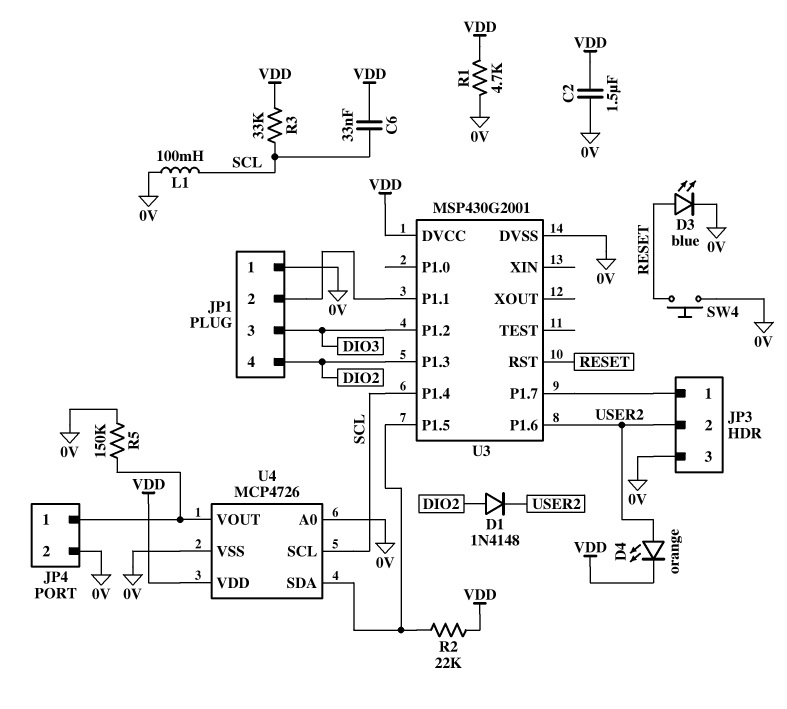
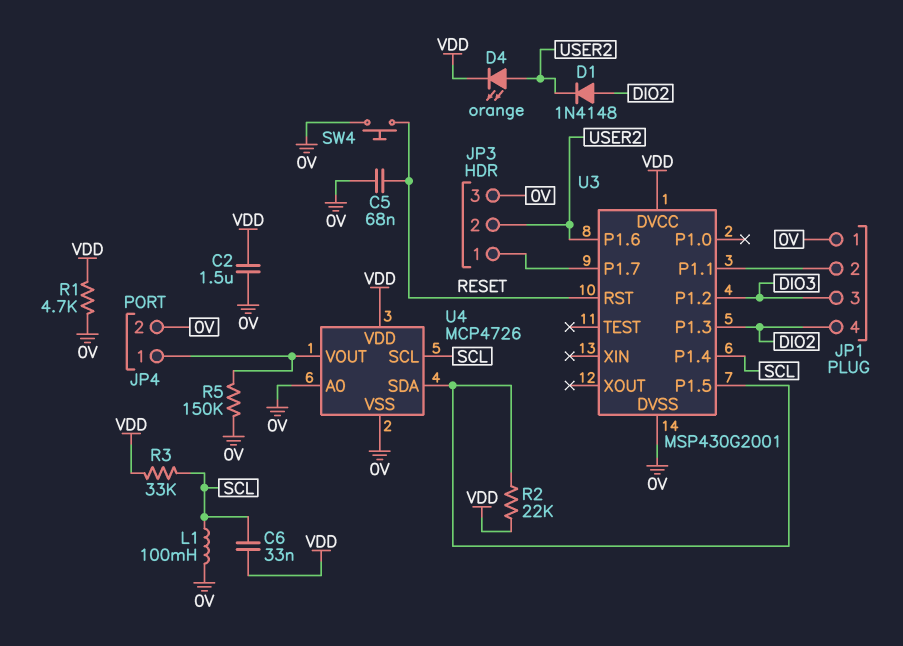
C5: none -> 68nF (0V, RESET)
D3: LED blue (A RESET, K 0V) -> none

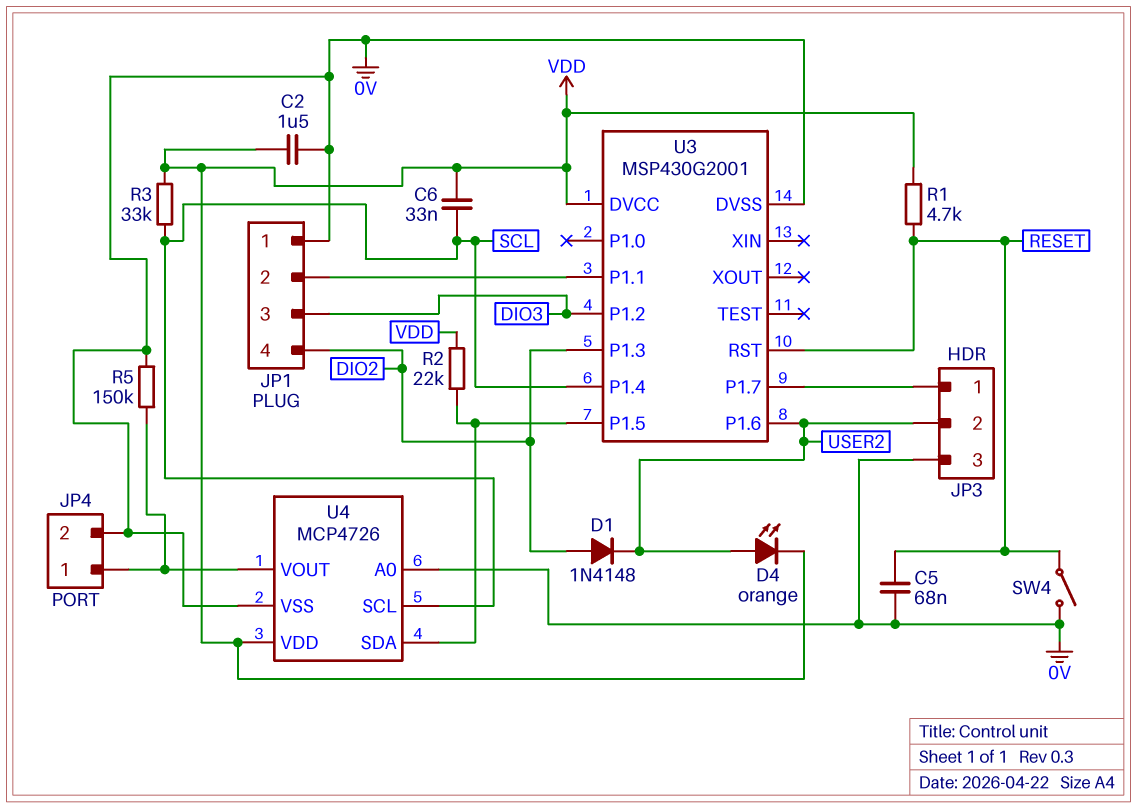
L1: 100mH (0V, SCL) -> none
R1: 4.7k (0V, VDD) -> 4.7k (RESET, VDD)
SW4: button (0V, RESET) -> switch (0V, RESET)

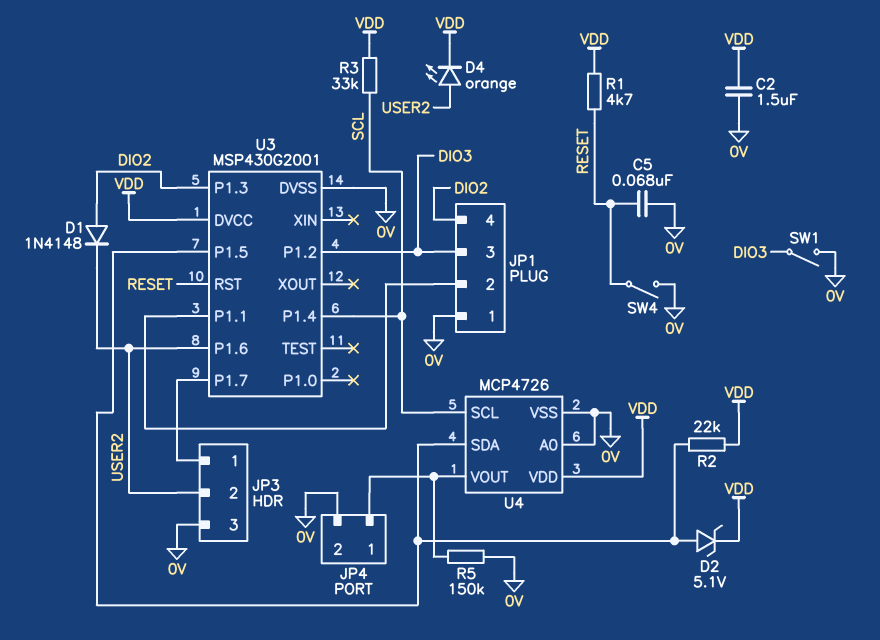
C6: 33nF (SCL, VDD) -> none
D2: none -> zener 5.1V (A U3/P1.5, K VDD)
SW1: none -> switch (0V, DIO3)

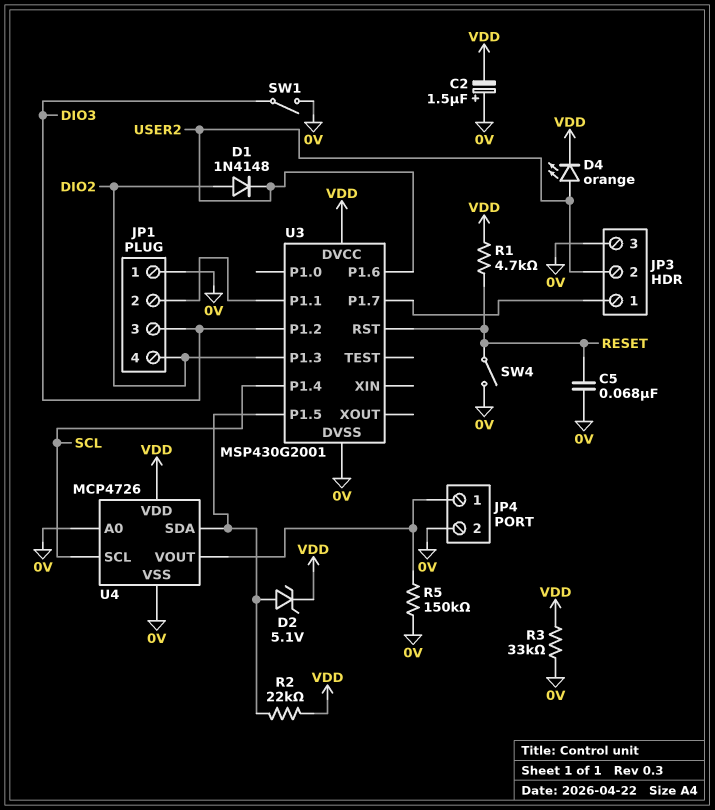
C2: 1.5uF (0V, VDD) -> 1.5uF (plus 0V, minus VDD)
R3: 33k (SCL, VDD) -> 33k (0V, VDD)

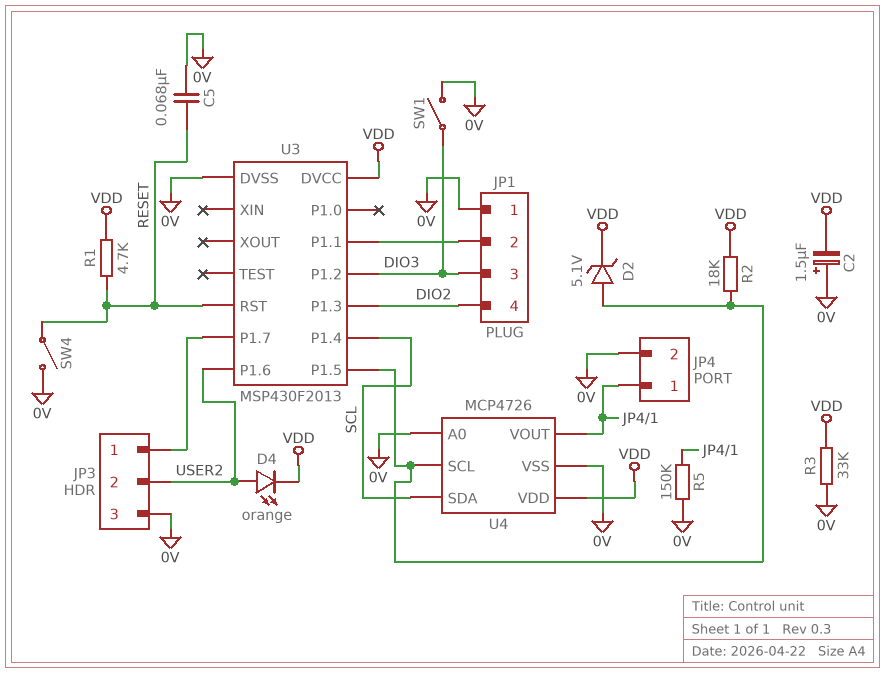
D1: diode 1N4148 (A DIO2, K USER2) -> none
R2: 22k (U3/P1.5, VDD) -> 18k (U3/P1.5, VDD)
U3: MSP430G2001 -> MSP430F2013
U4 pin SCL: SCL -> U3/P1.5
U4 pin SDA: U3/P1.5 -> SCL

